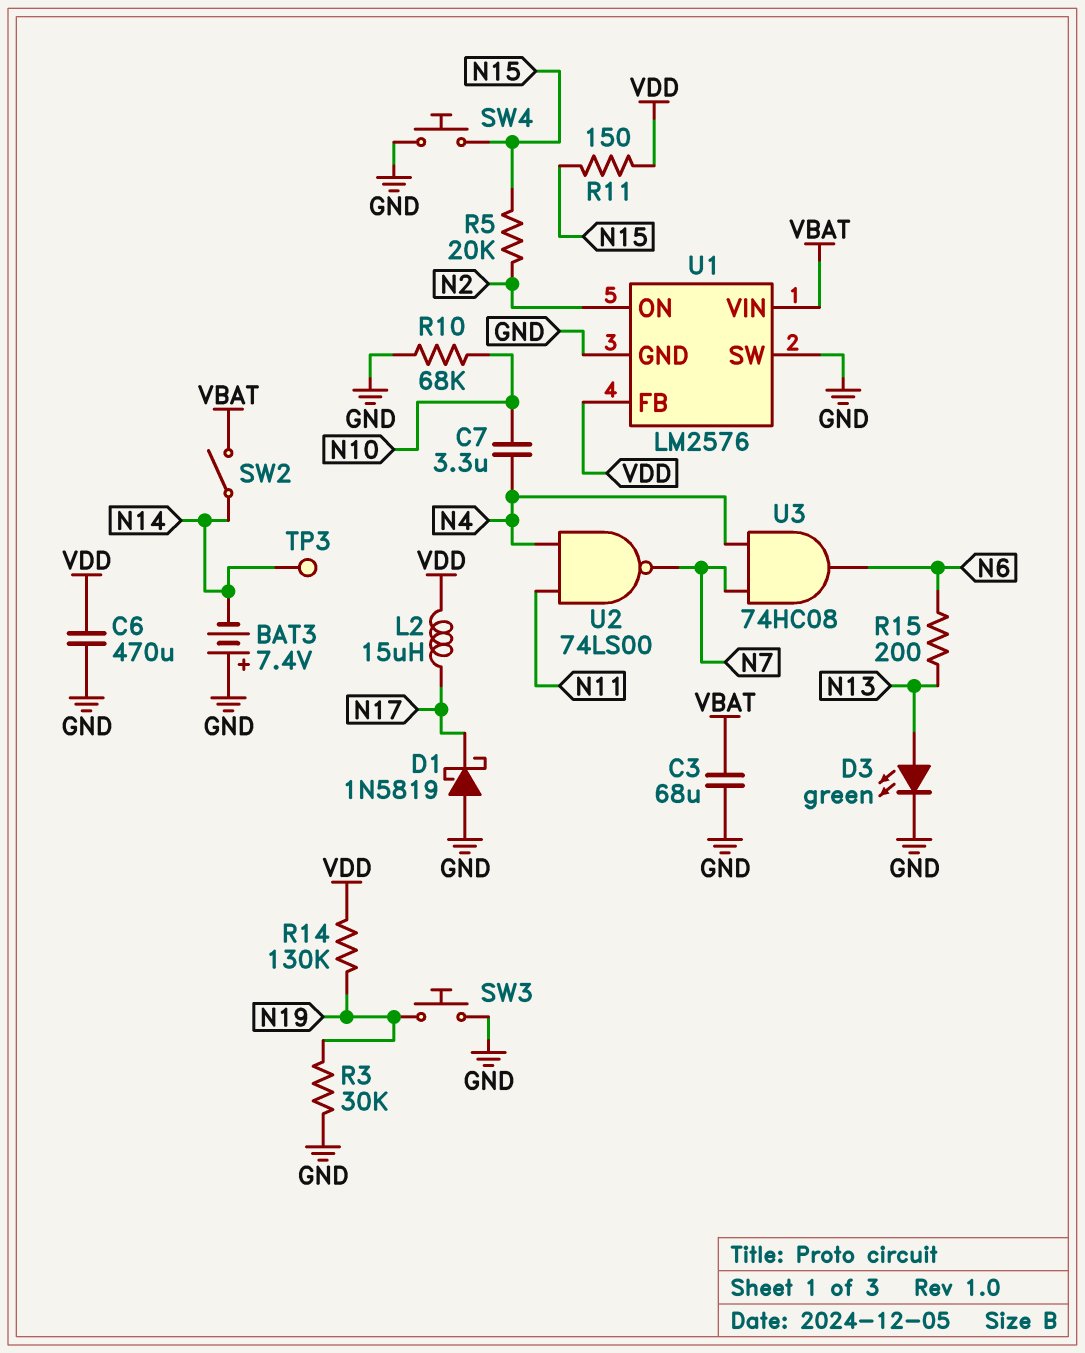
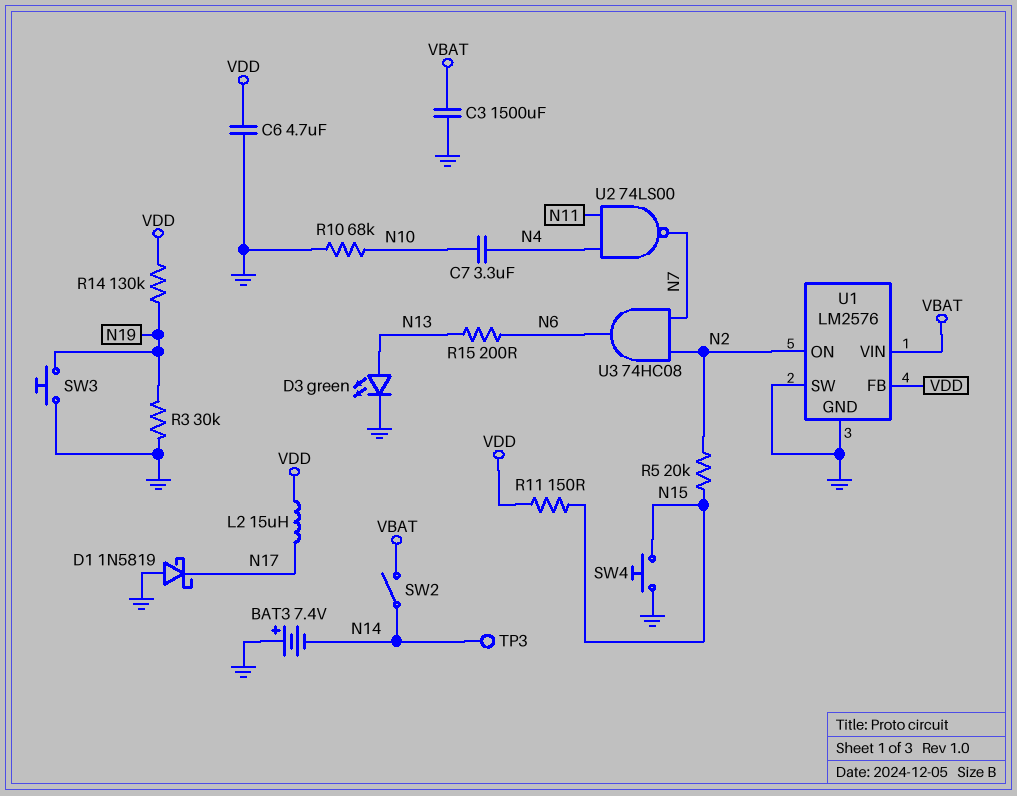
C3: 68uF (GND, VBAT) -> 1500uF (GND, VBAT)
C6: 470uF (GND, VDD) -> 4.7uF (GND, VDD)
U3: AND 74HC08 (in N4, in N7, out N6) -> AND 74HC08 (in N2, in N7, out N6)

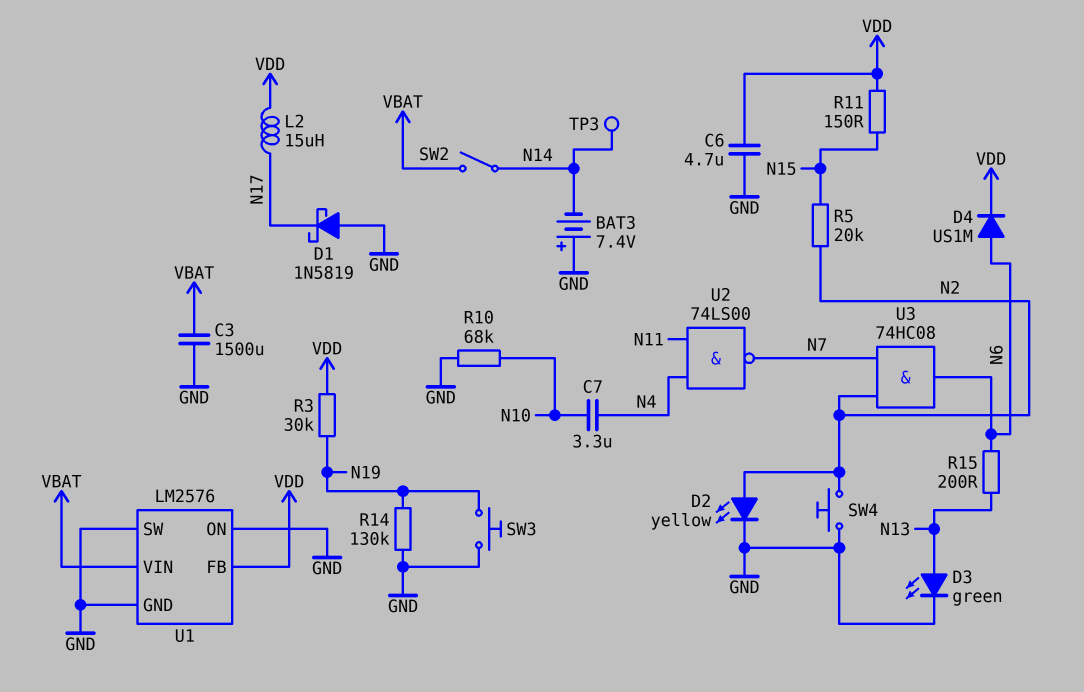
D2: none -> LED yellow (A N2, K GND)
D4: none -> diode US1M (A N6, K VDD)
R3: 30k (GND, N19) -> 30k (N19, VDD)
R14: 130k (N19, VDD) -> 130k (GND, N19)
SW4: button (GND, N15) -> button (GND, N2)
U1 pin ON: N2 -> GND

